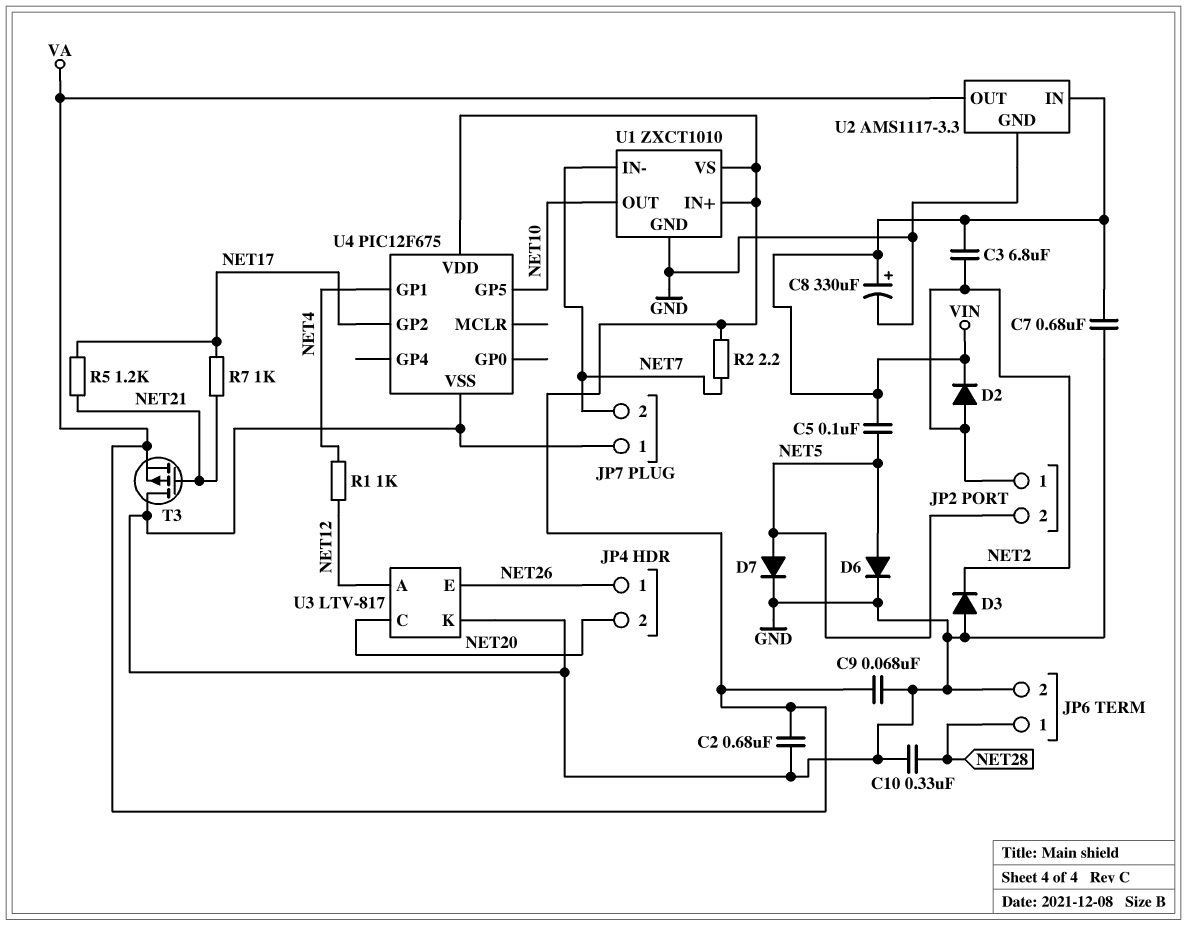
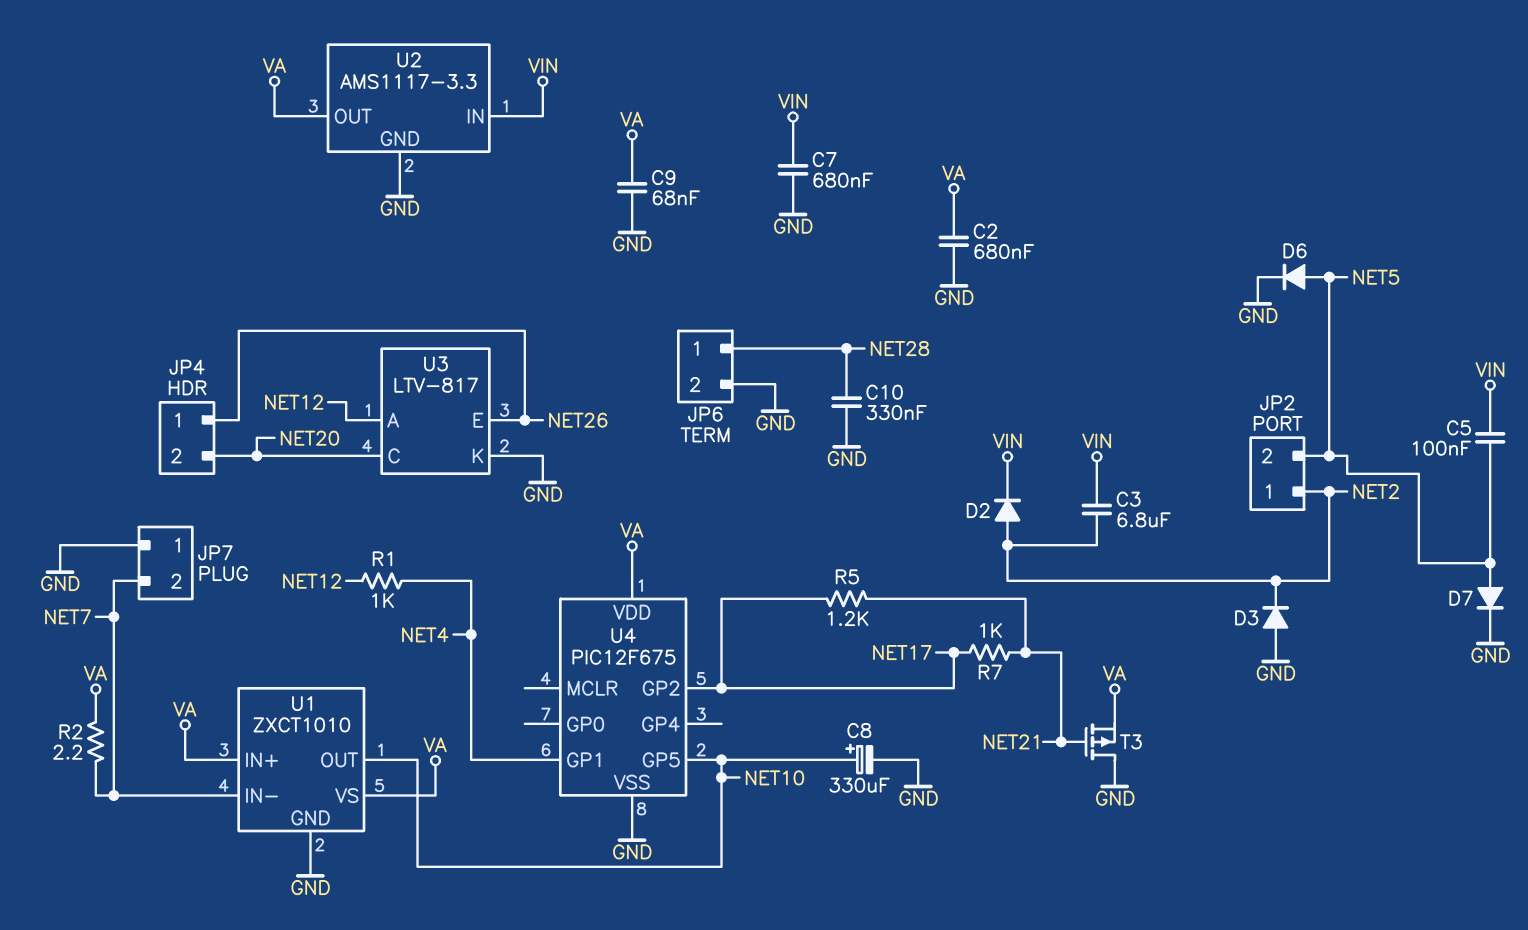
C8: 330uF (plus VIN, minus GND) -> 330uF (plus NET10, minus GND)

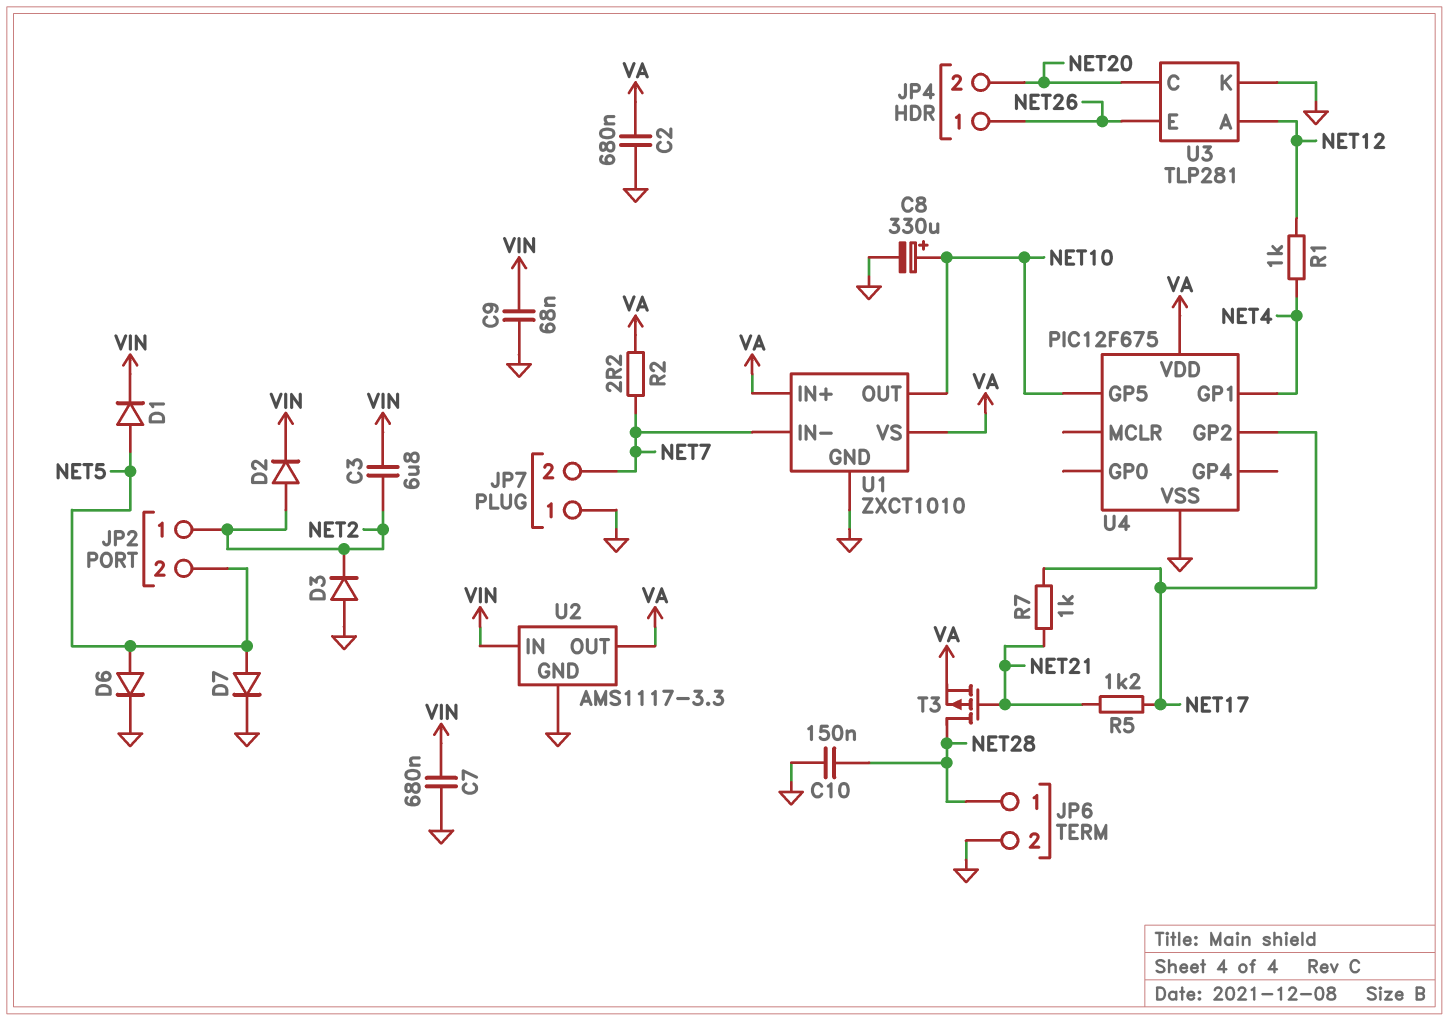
C5: 100nF (NET5, VIN) -> none
C9: 68nF (GND, VA) -> 68nF (GND, VIN)
C10: 330nF (GND, NET28) -> 150nF (GND, NET28)
D1: none -> diode (A NET5, K VIN)
T3: PMOS (G NET21, D GND, S VA) -> PMOS (G NET21, D NET28, S VA)
U3: LTV-817 -> TLP281

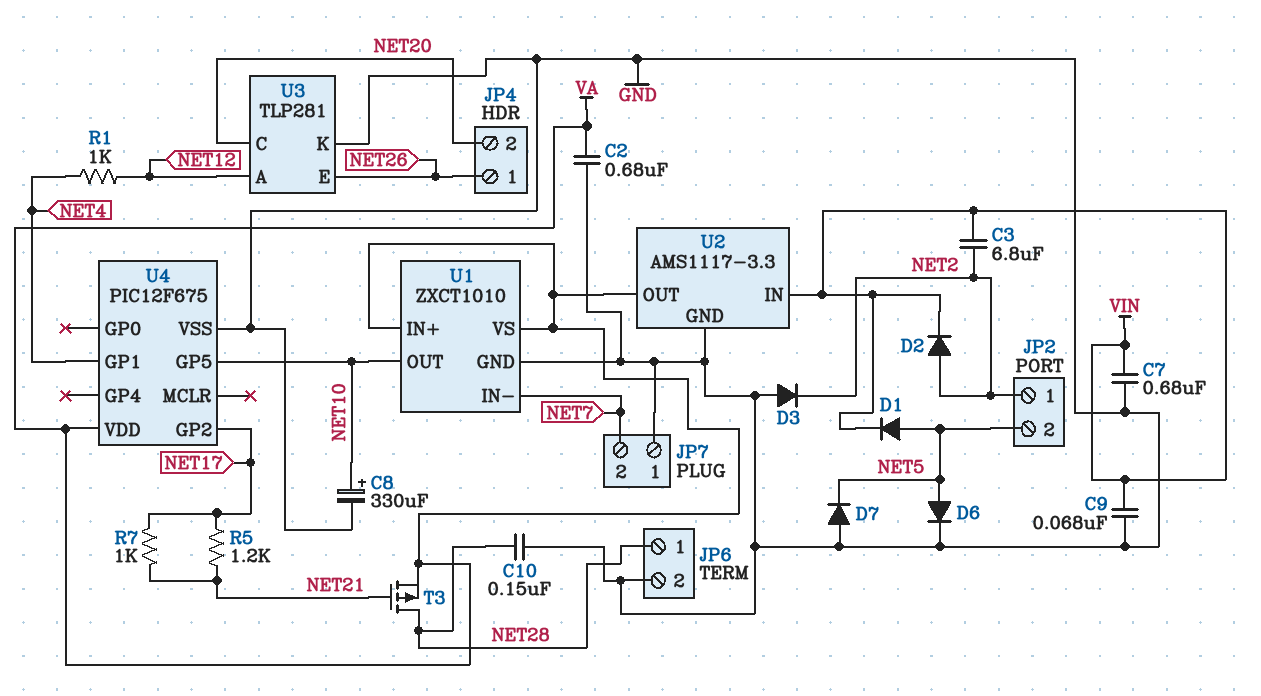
D7: diode (A NET5, K GND) -> diode (A GND, K NET5)
R2: 2.2 (NET7, VA) -> none

